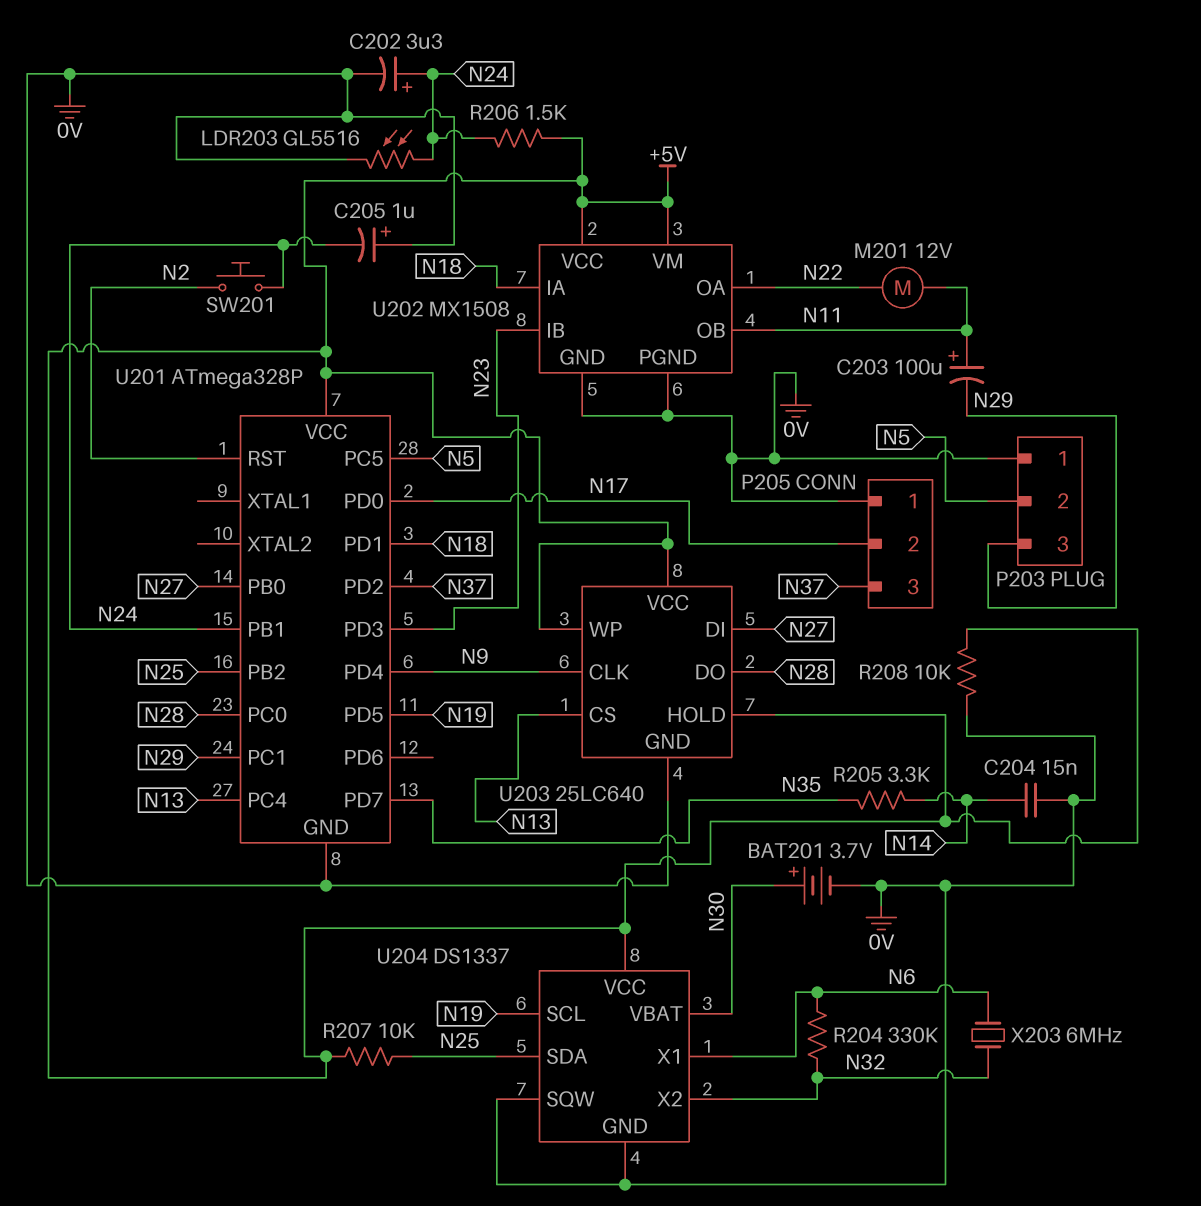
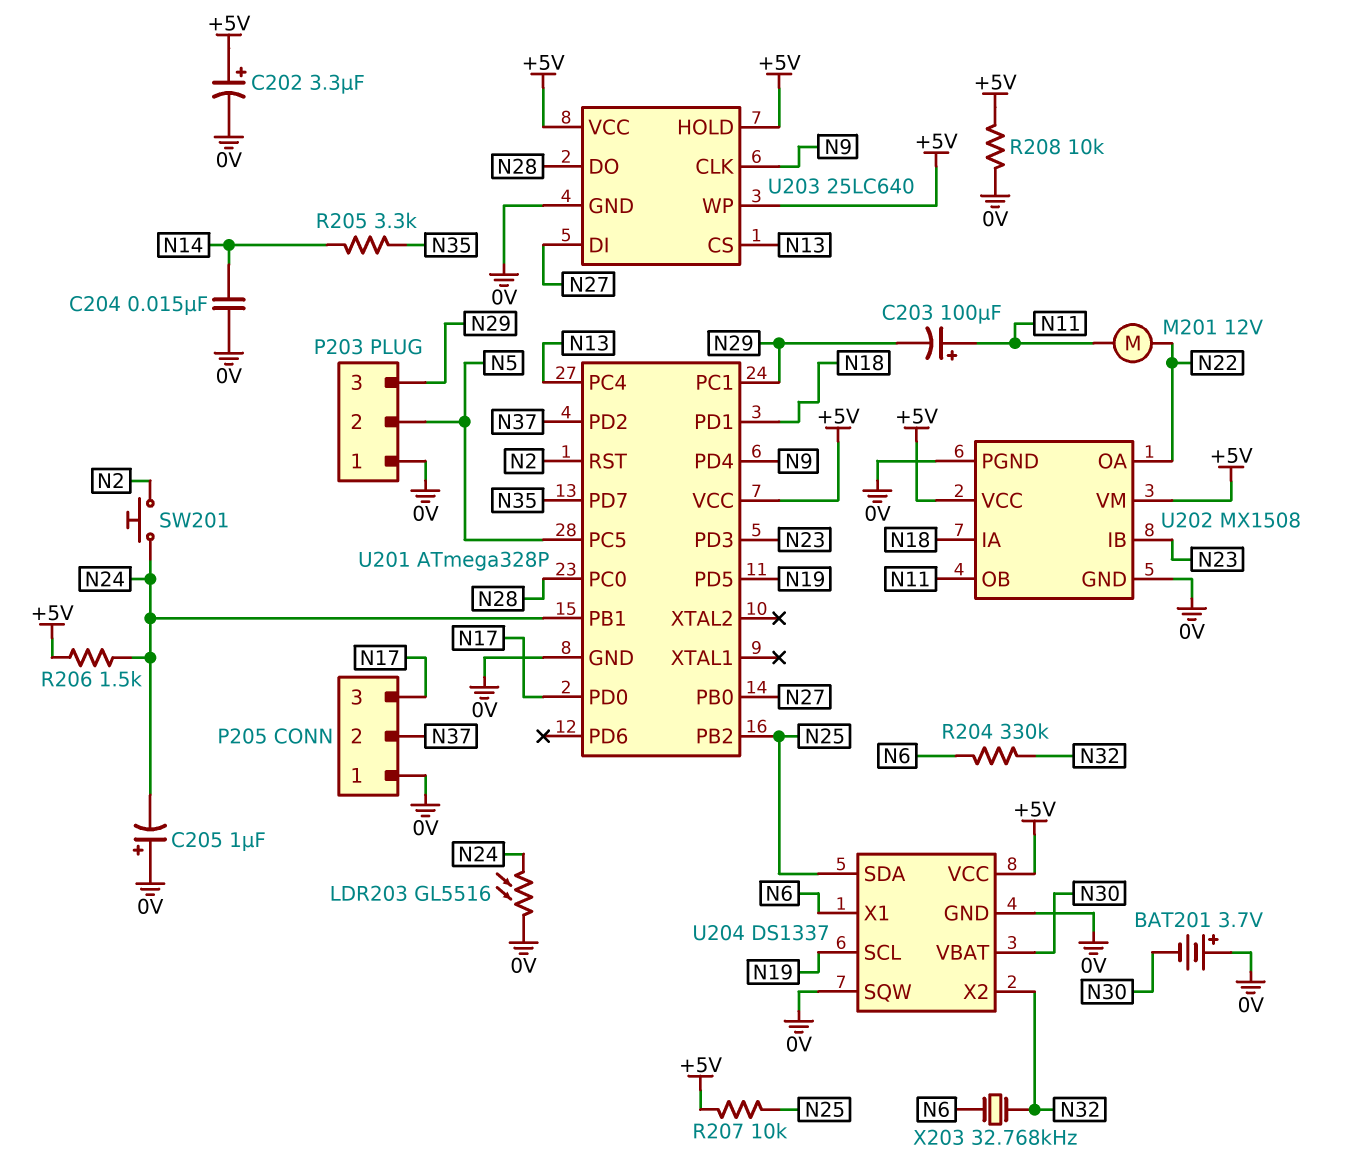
BAT201: 3.7V (plus N30, minus 0V) -> 3.7V (plus 0V, minus N30)
C202: 3.3uF (plus N24, minus 0V) -> 3.3uF (plus +5V, minus 0V)
P205 pin 2: N17 -> N37
P205 pin 3: N37 -> N17
X203: 6MHz (N6, N32) -> 32.768kHz (N6, N32)

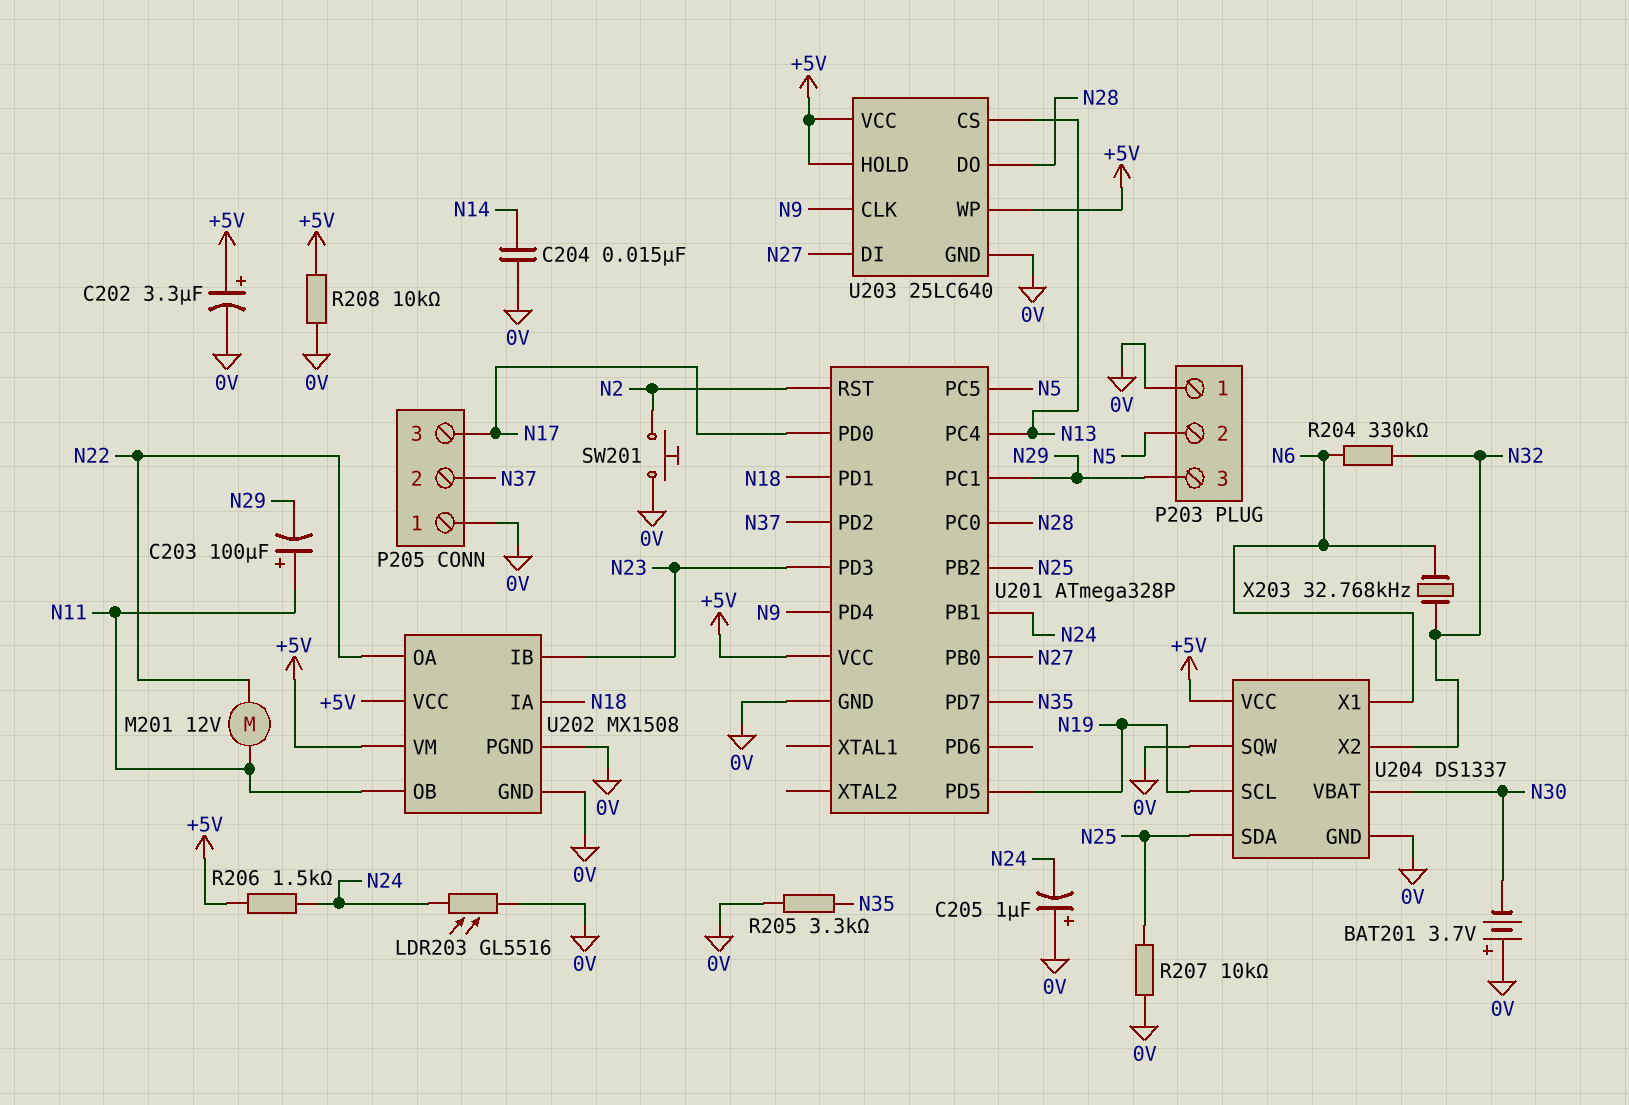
R205: 3.3k (N14, N35) -> 3.3k (0V, N35)
R207: 10k (+5V, N25) -> 10k (0V, N25)
SW201: button (N2, N24) -> button (0V, N2)

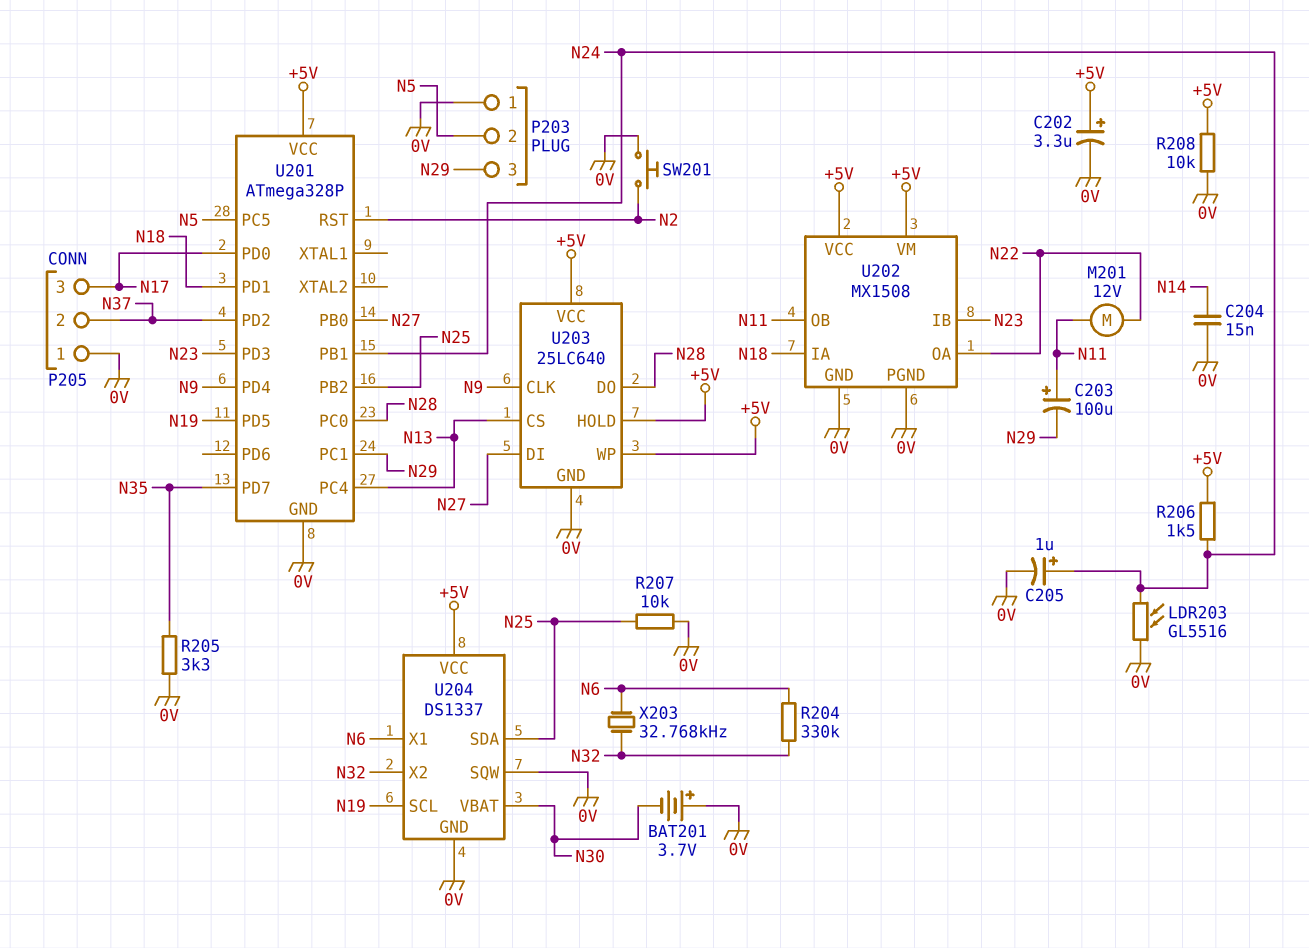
C205: 1uF (plus 0V, minus N24) -> 1uF (plus N24, minus 0V)

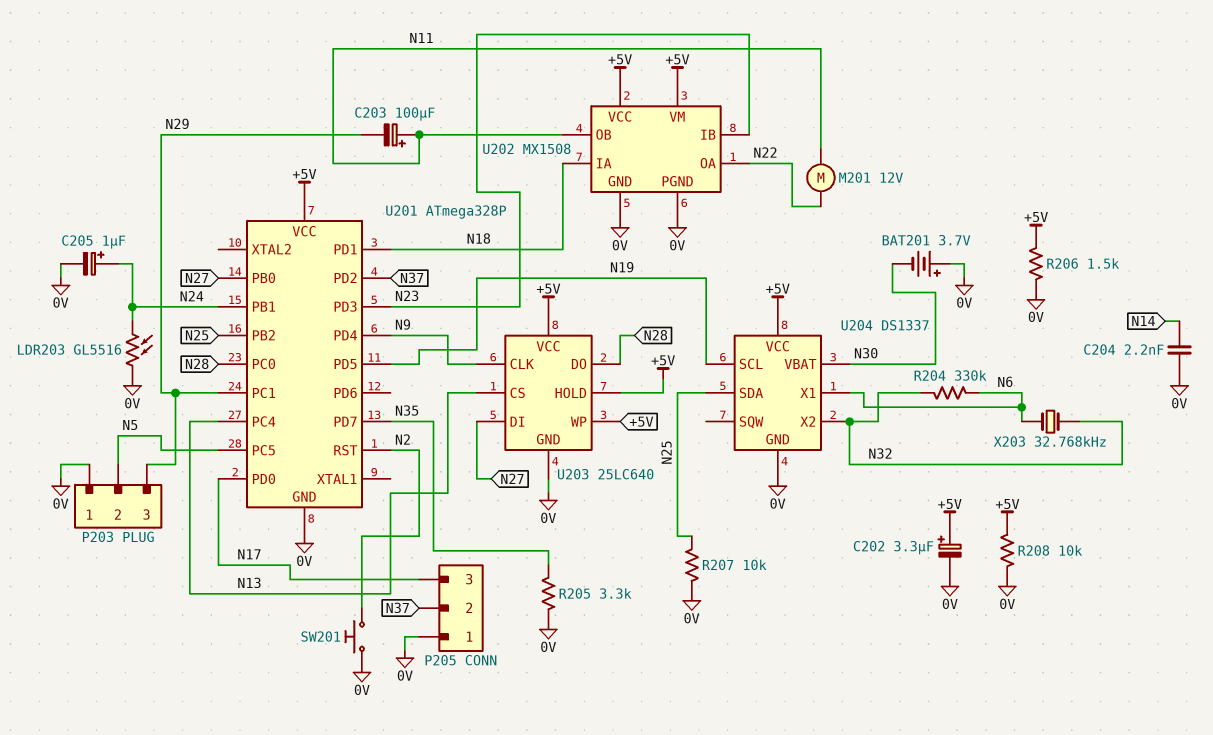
C204: 15nF (0V, N14) -> 2.2nF (0V, N14)
R206: 1.5k (+5V, N24) -> 1.5k (+5V, 0V)
U204 pin SQW: 0V -> none

